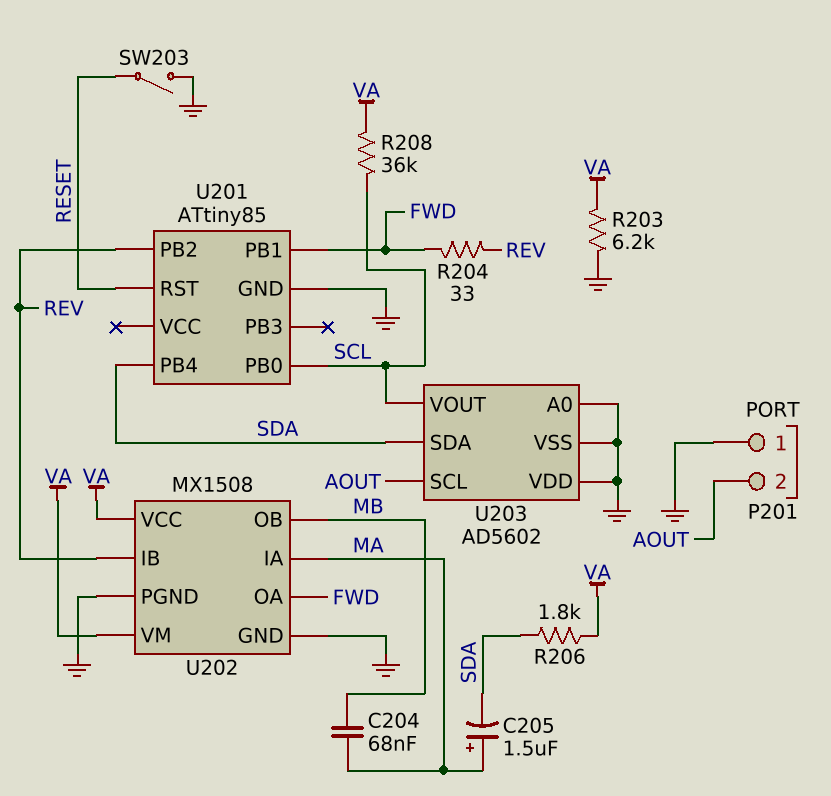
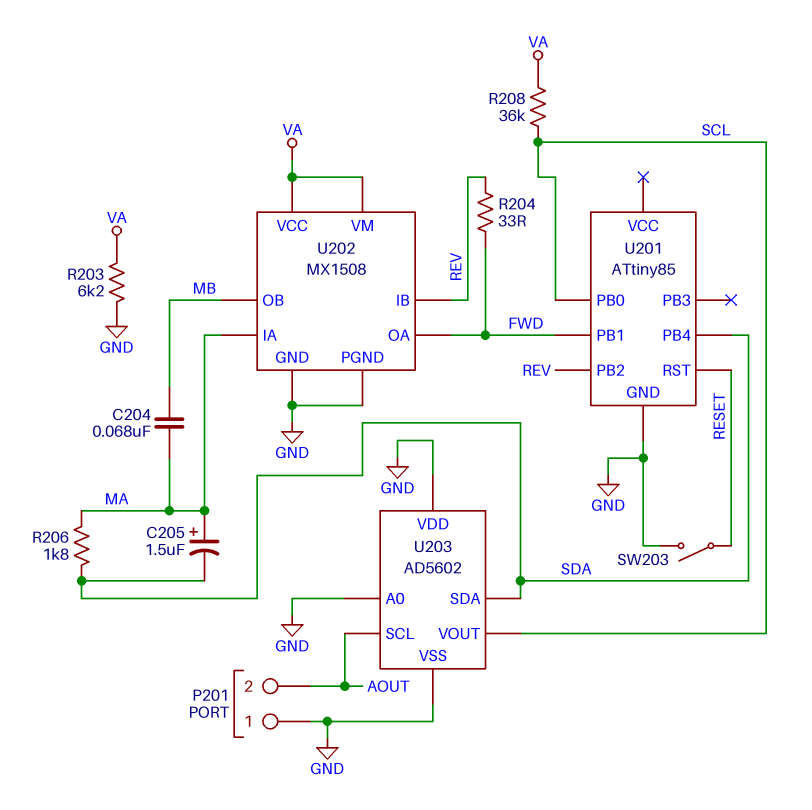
R206: 1.8k (SDA, VA) -> 1.8k (MA, SDA)

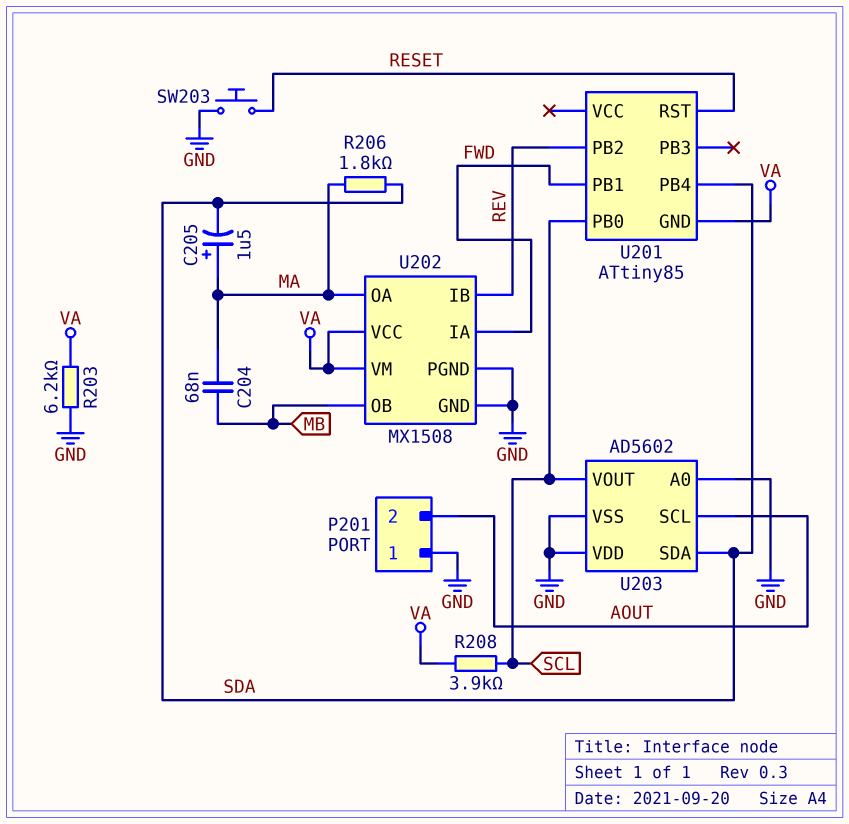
R204: 33 (FWD, REV) -> none
R208: 36k (SCL, VA) -> 3.9k (SCL, VA)
SW203: switch (GND, RESET) -> button (GND, RESET)
U201 pin GND: GND -> VA
U202 pin IA: MA -> FWD
U202 pin OA: FWD -> MA

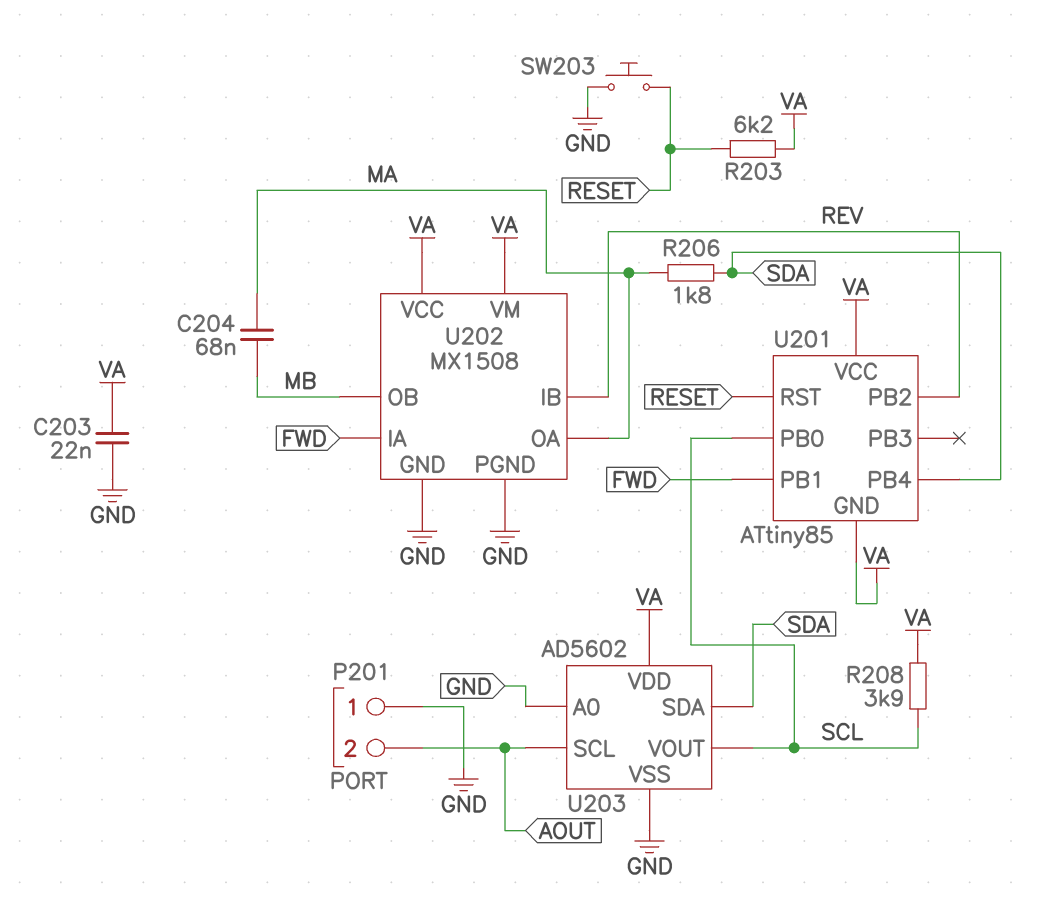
C203: none -> 22nF (GND, VA)
C205: 1.5uF (plus MA, minus SDA) -> none
R203: 6.2k (GND, VA) -> 6.2k (RESET, VA)
U201 pin VCC: none -> VA
U203 pin VDD: GND -> VA

